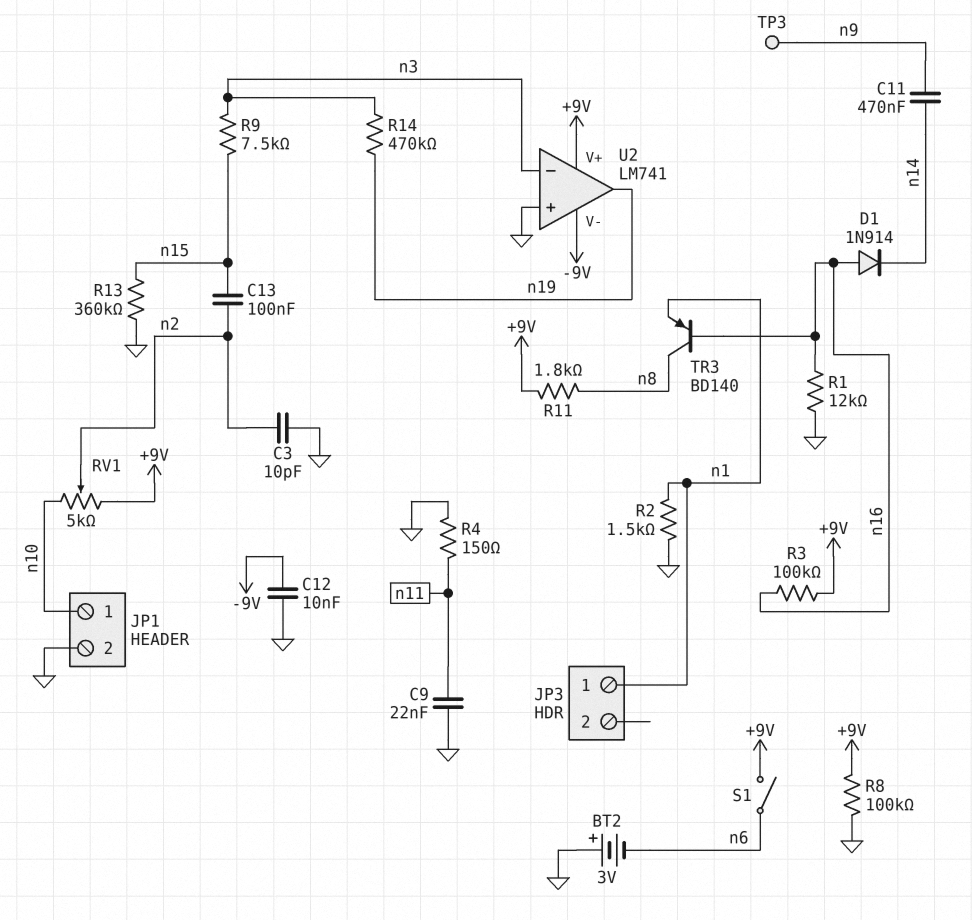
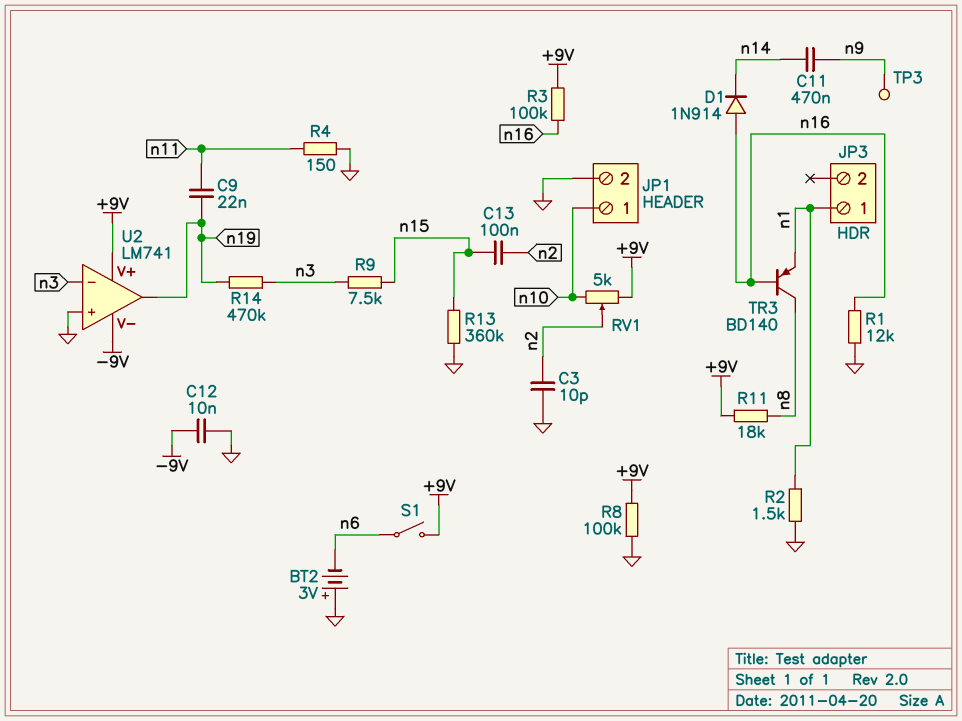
C9: 22nF (GND, n11) -> 22nF (n11, n19)
R11: 1.8k (+9V, n8) -> 18k (+9V, n8)

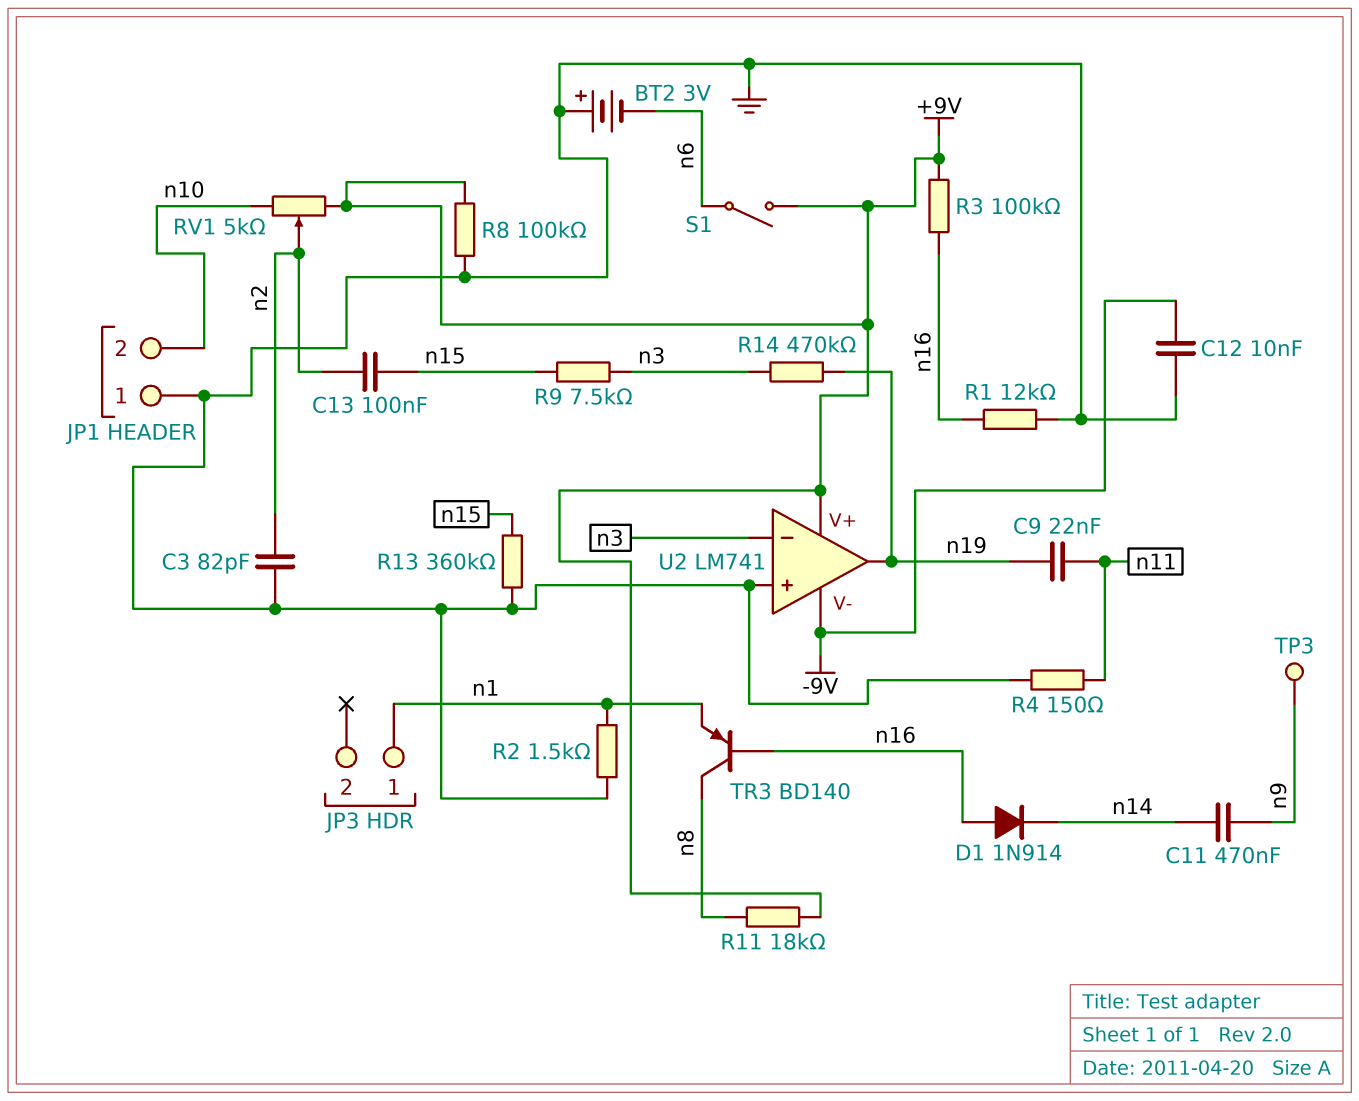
C3: 10pF (GND, n2) -> 82pF (GND, n2)
JP1 pin 1: n10 -> GND
JP1 pin 2: GND -> n10

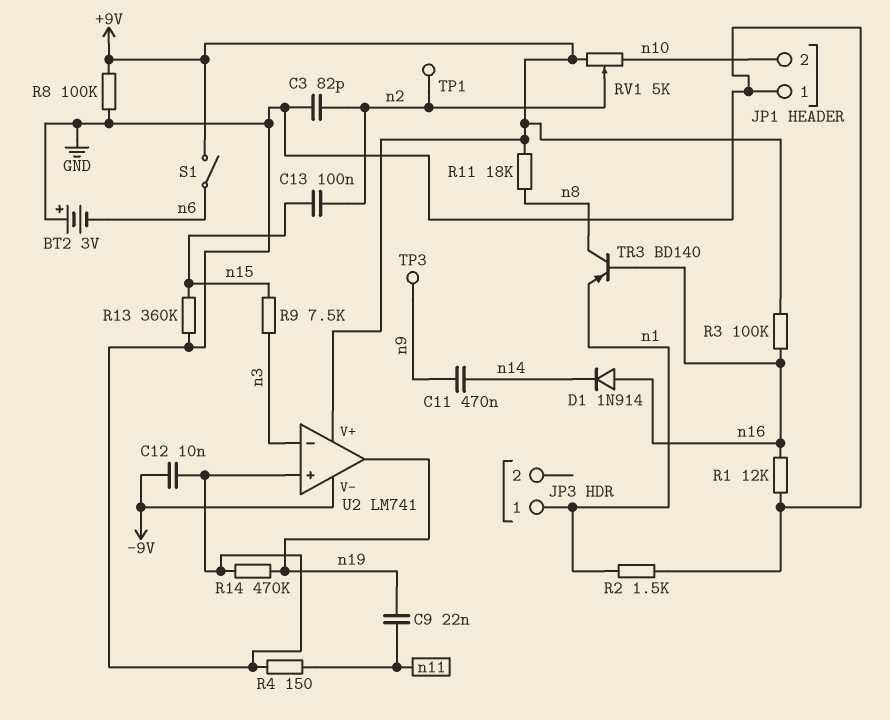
R14: 470k (n3, n19) -> 470k (GND, n19)
TP1: none -> test point (n2)

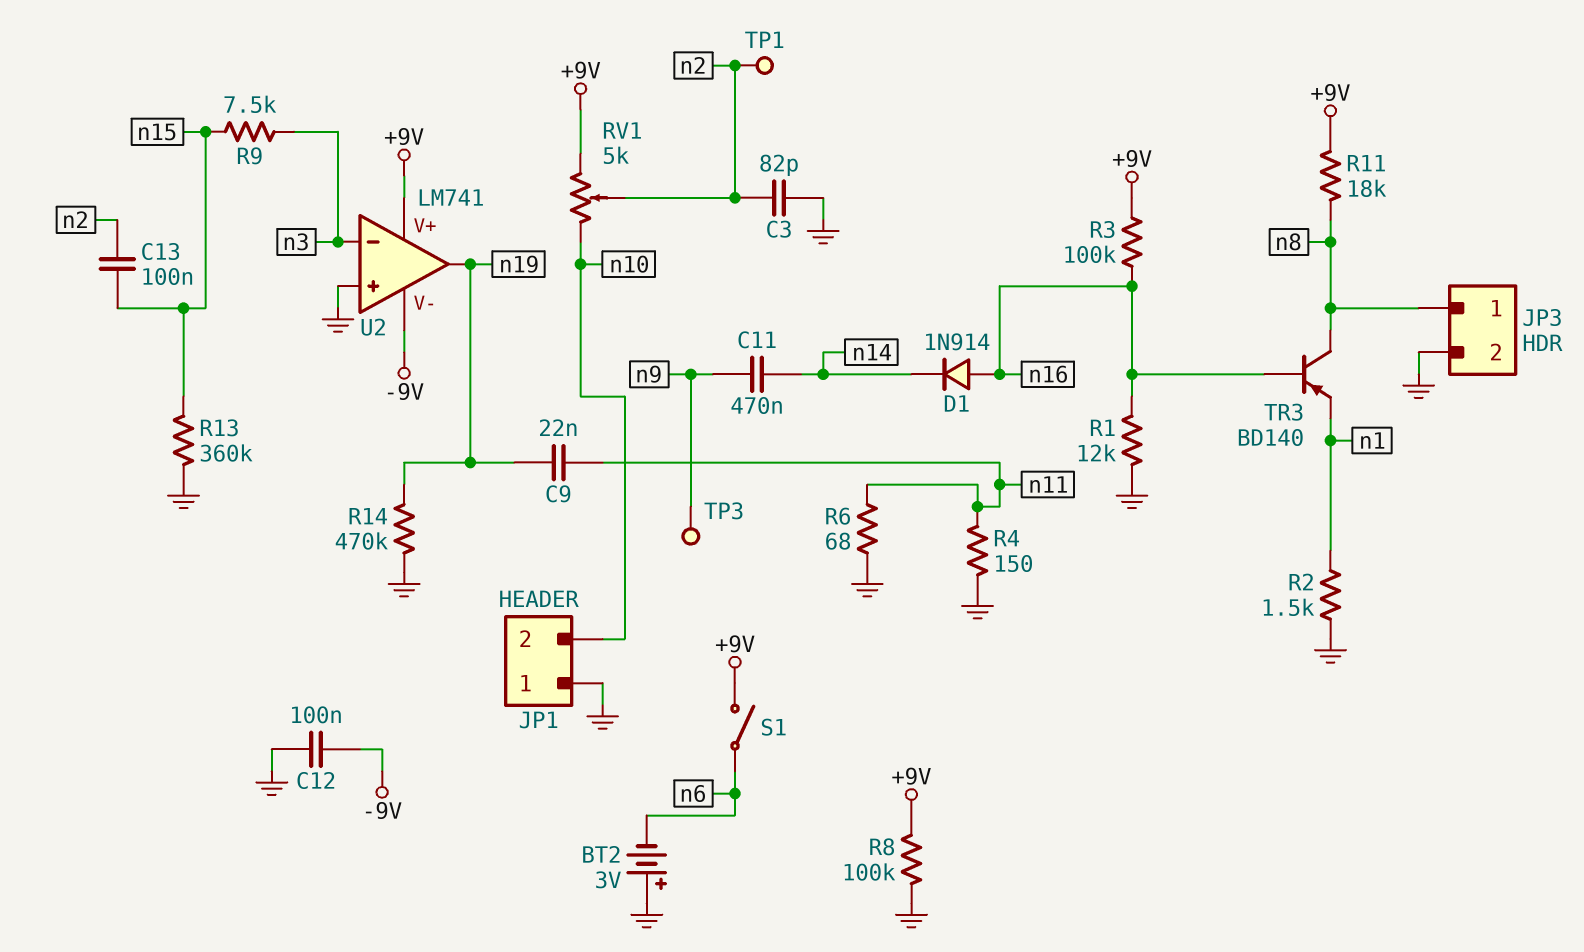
C12: 10nF (-9V, GND) -> 100nF (-9V, GND)
JP3 pin 1: n1 -> n8
JP3 pin 2: none -> GND
R6: none -> 68 (GND, n11)

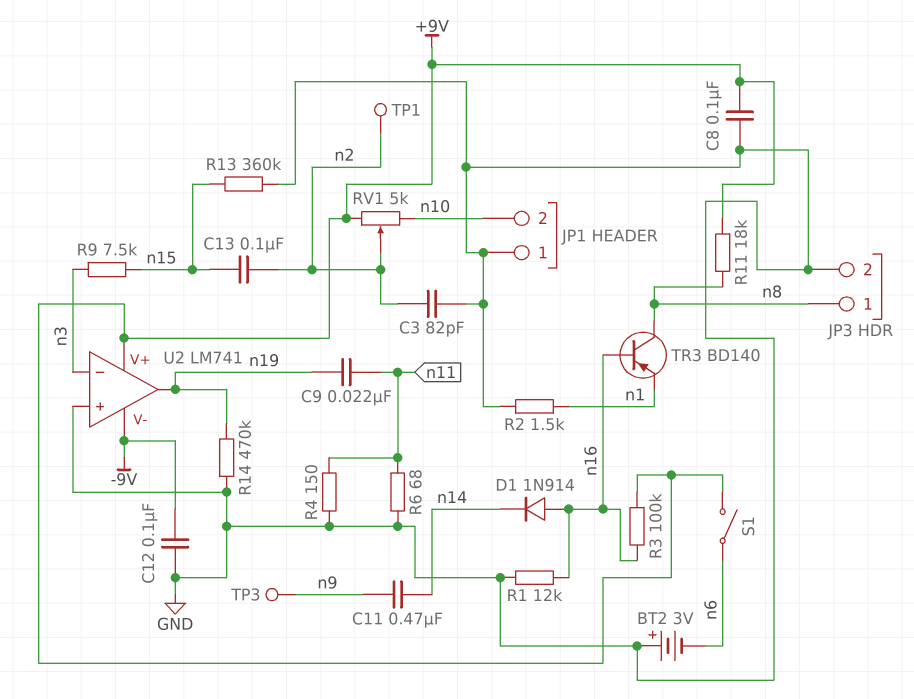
C8: none -> 100nF (+9V, GND)
R8: 100k (+9V, GND) -> none

